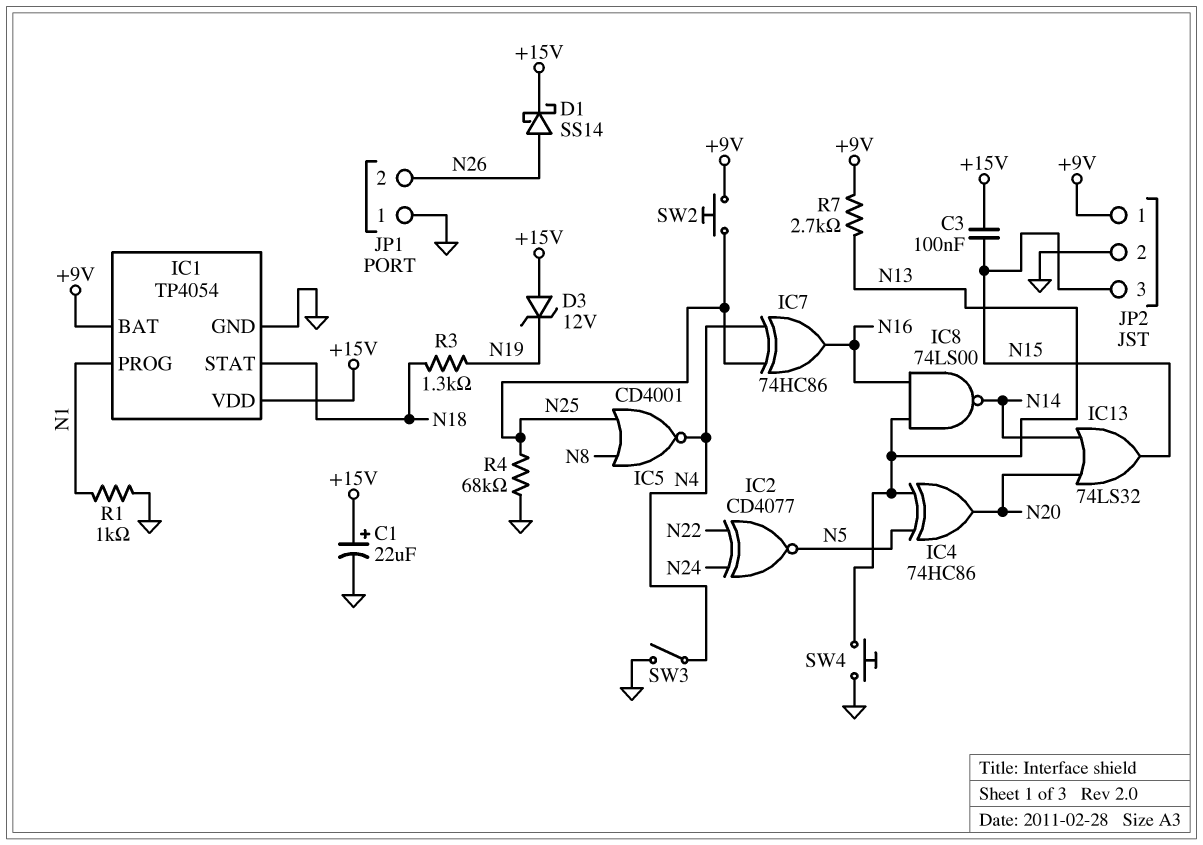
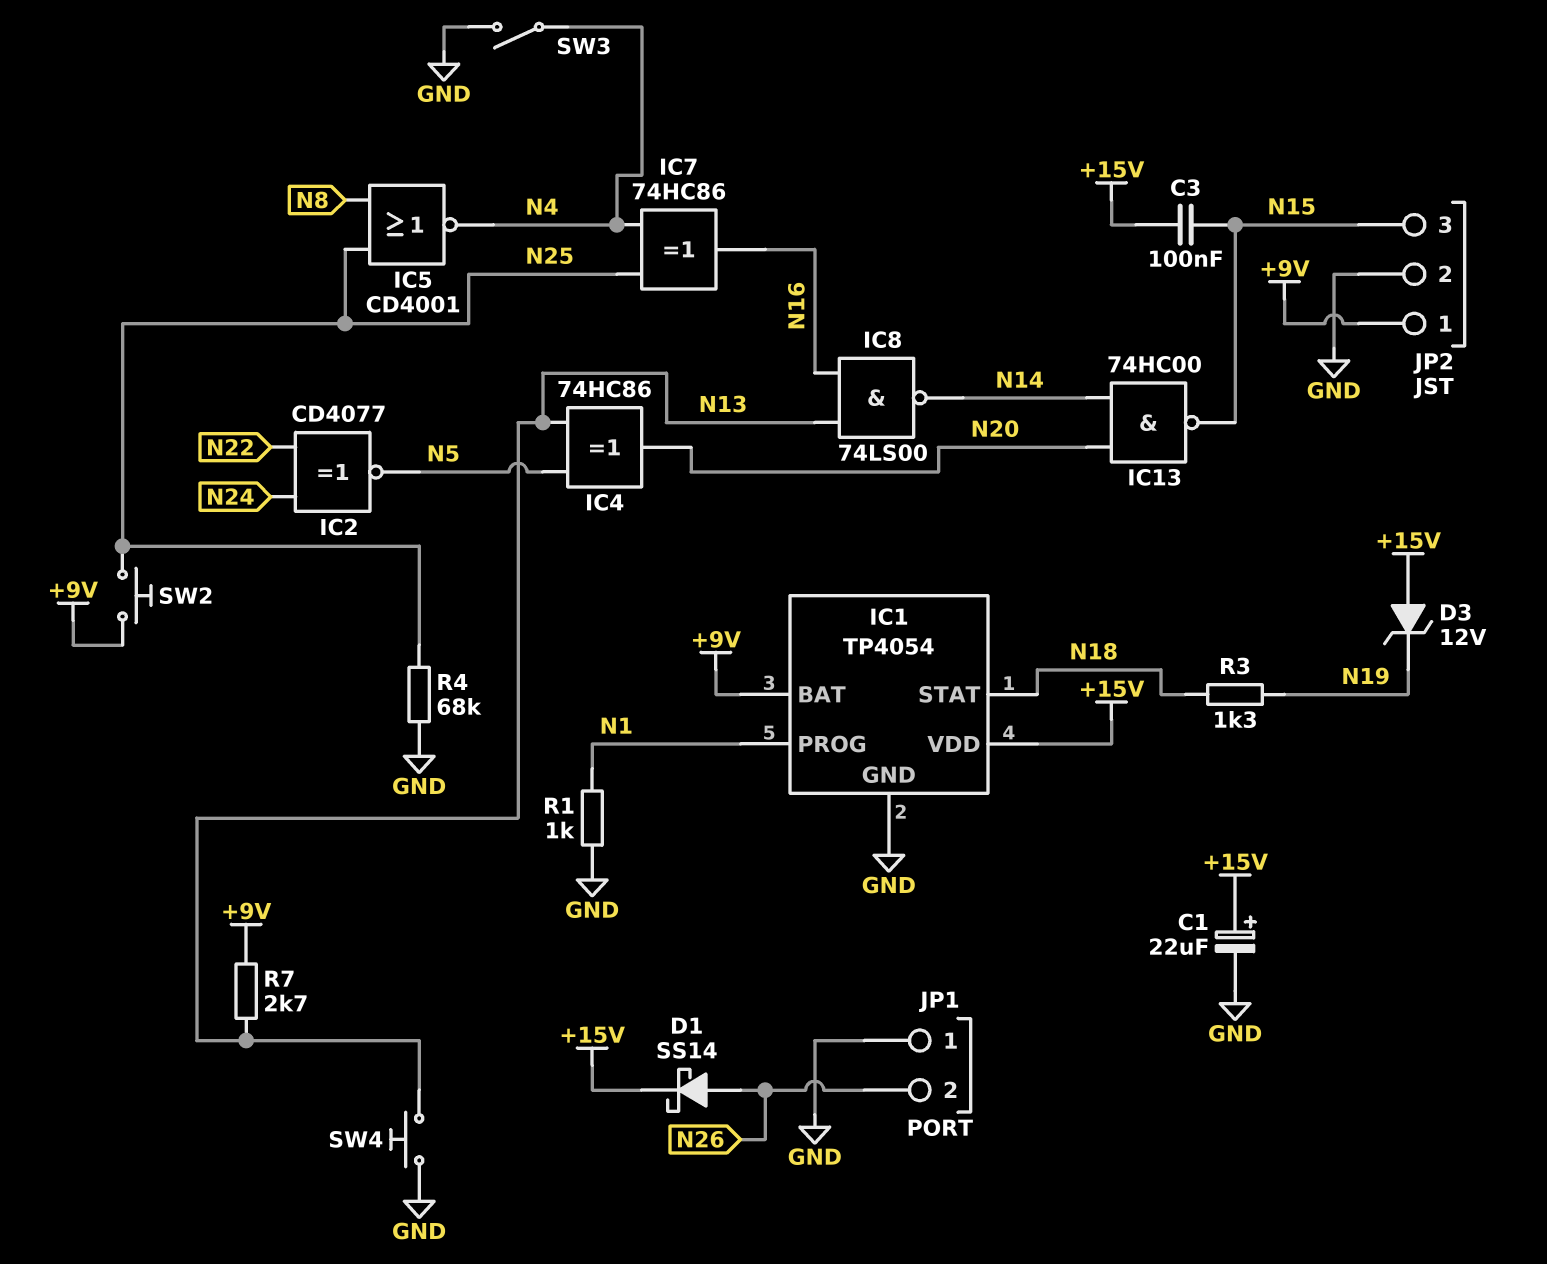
IC13: OR 74LS32 (in N14, in N20, out N15) -> NAND 74HC00 (in N14, in N20, out N15)

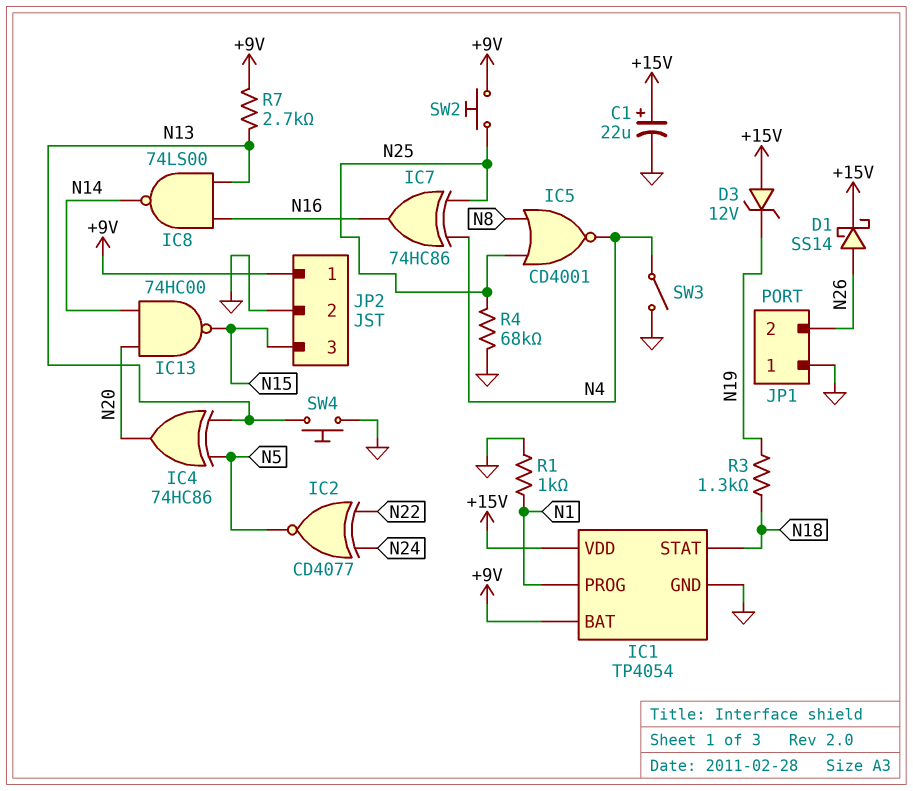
C3: 100nF (+15V, N15) -> none

